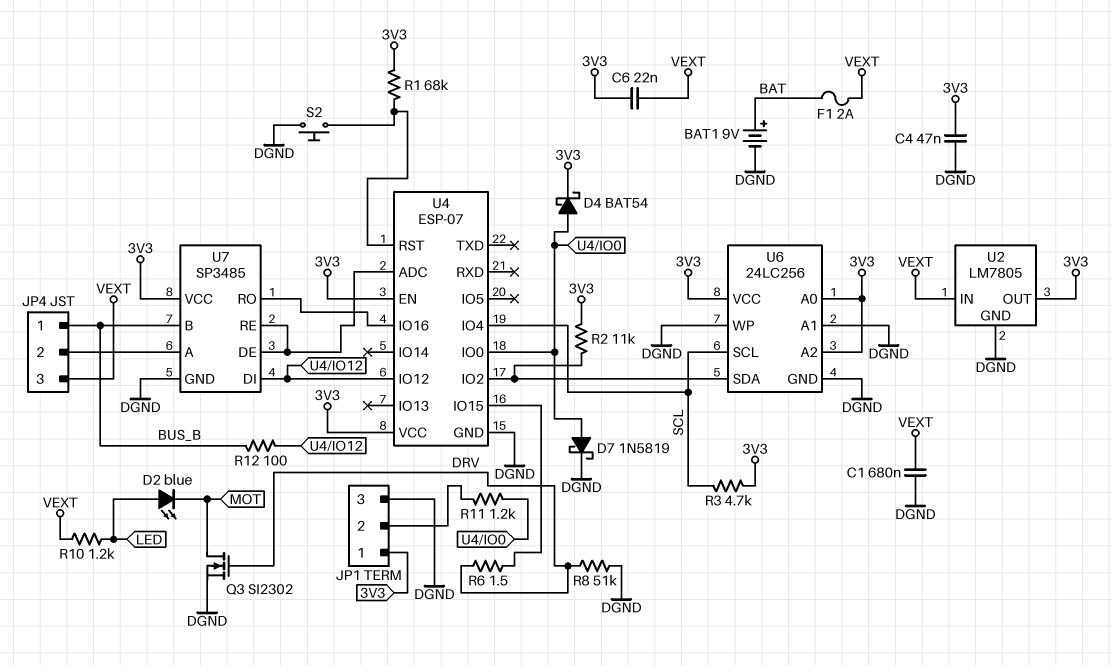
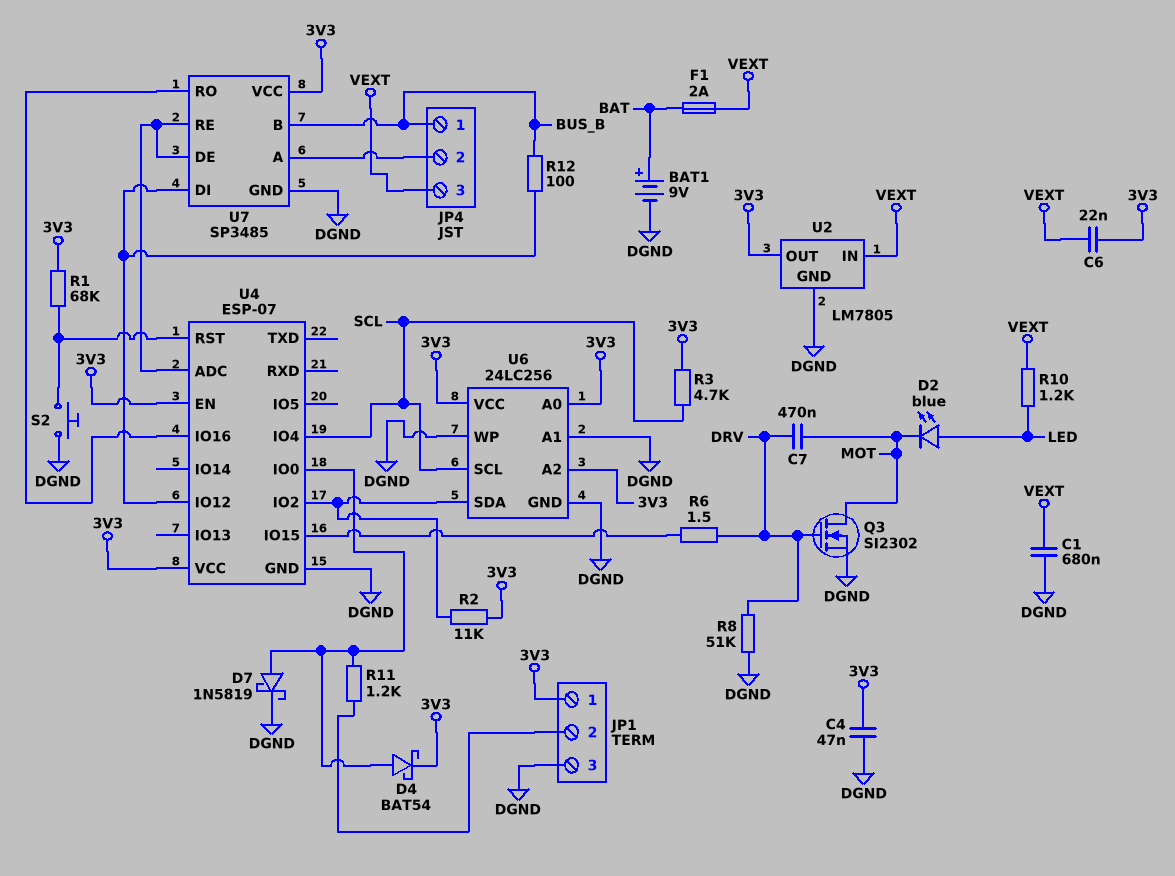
C7: none -> 470nF (DRV, MOT)

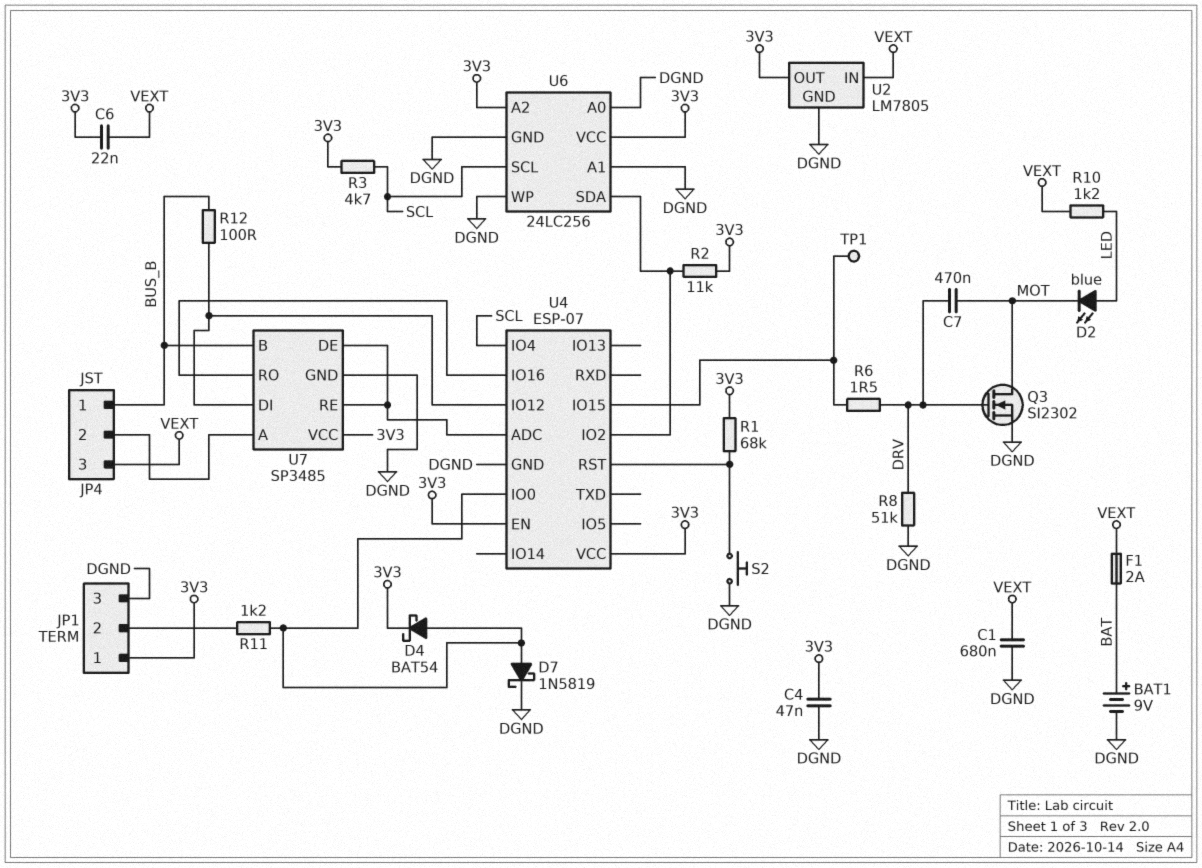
TP1: none -> test point (U4/IO15)
U6 pin A0: 3V3 -> DGND

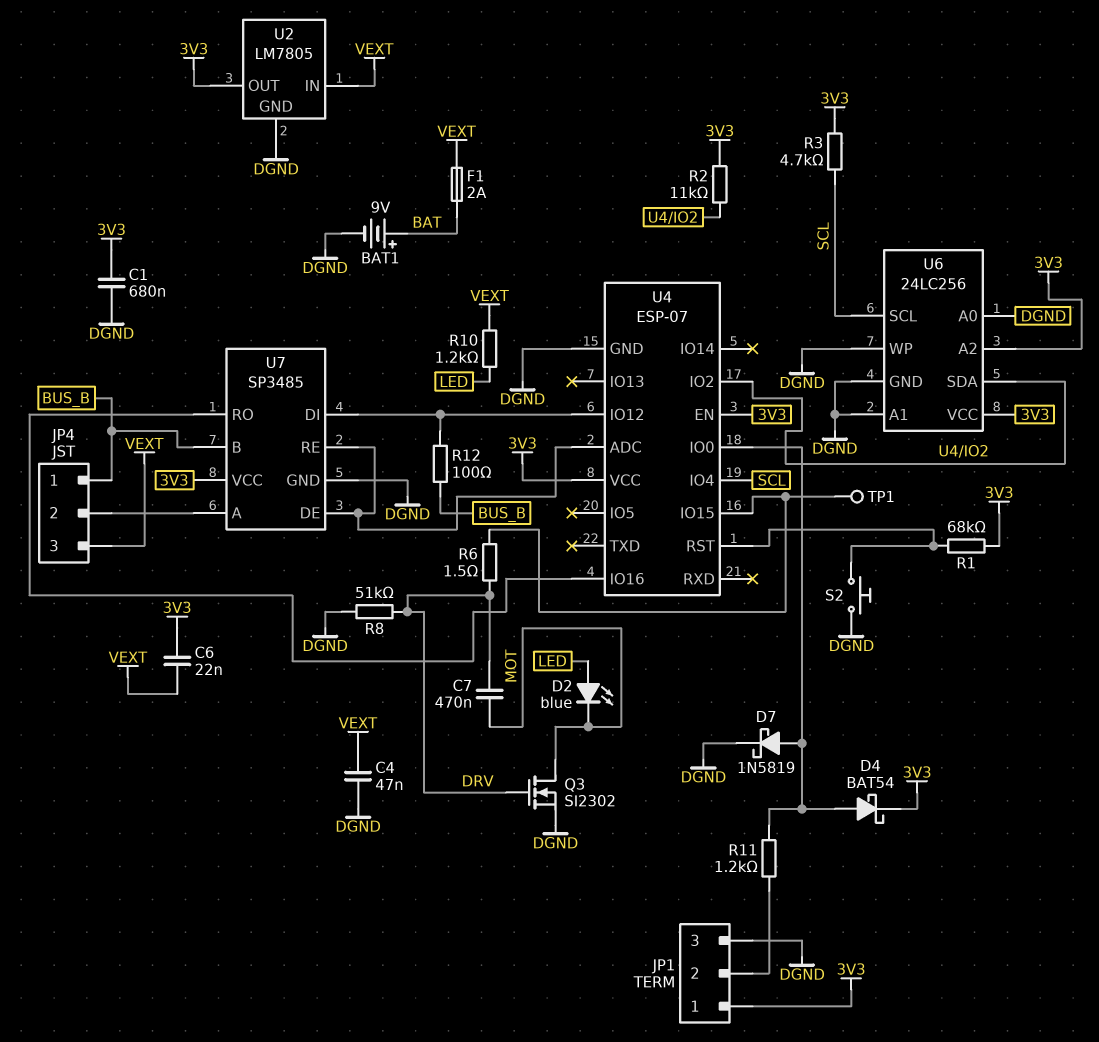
C1: 680nF (DGND, VEXT) -> 680nF (3V3, DGND)
C4: 47nF (3V3, DGND) -> 47nF (DGND, VEXT)

